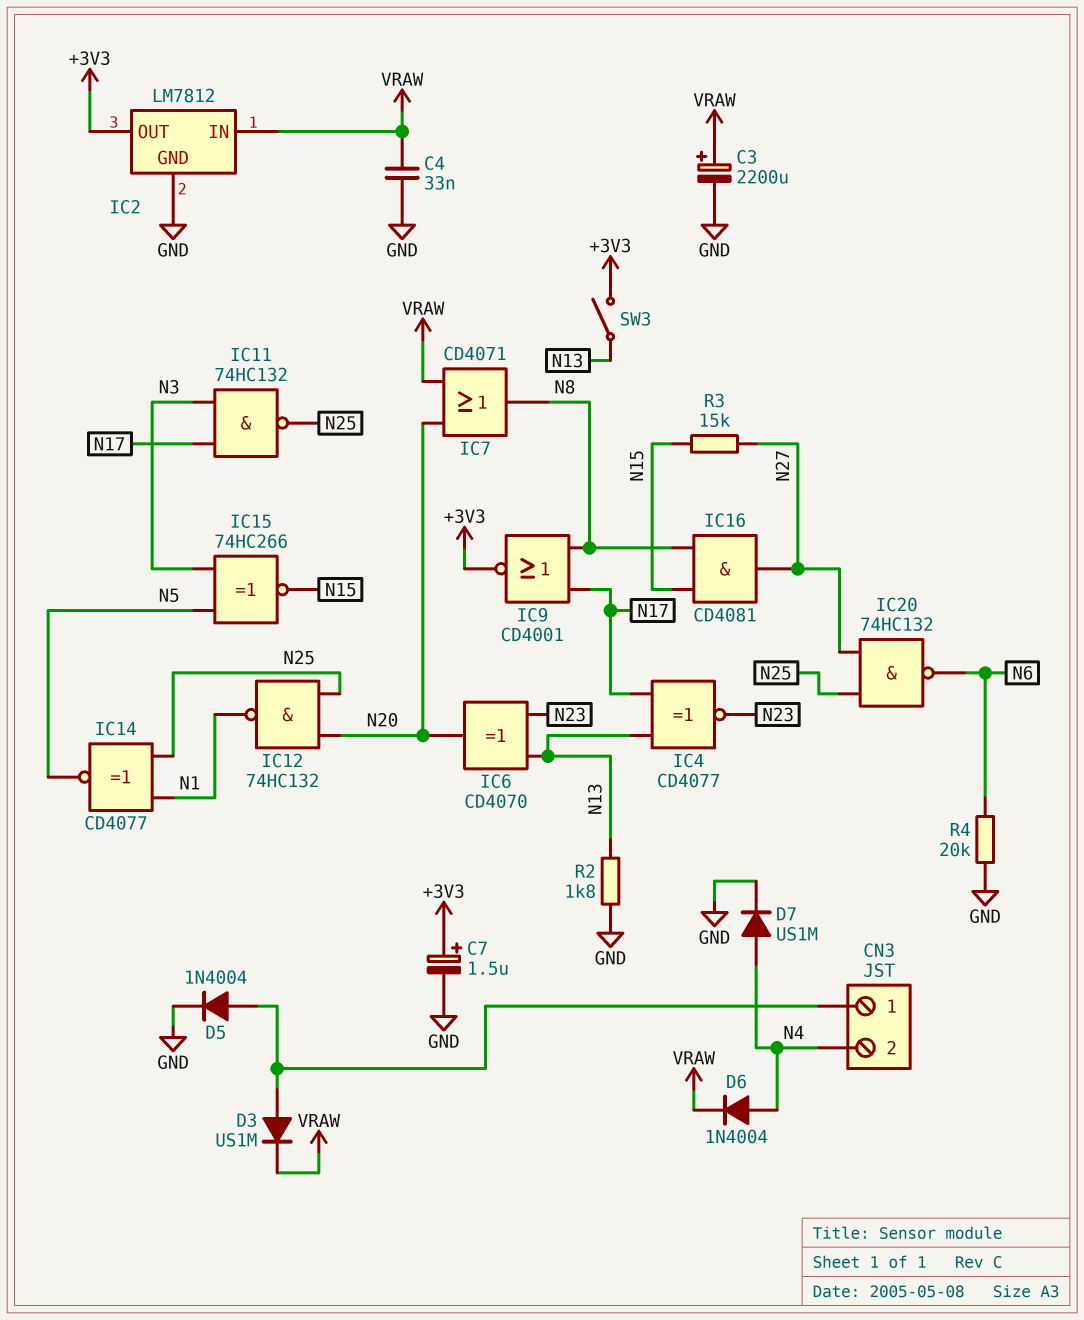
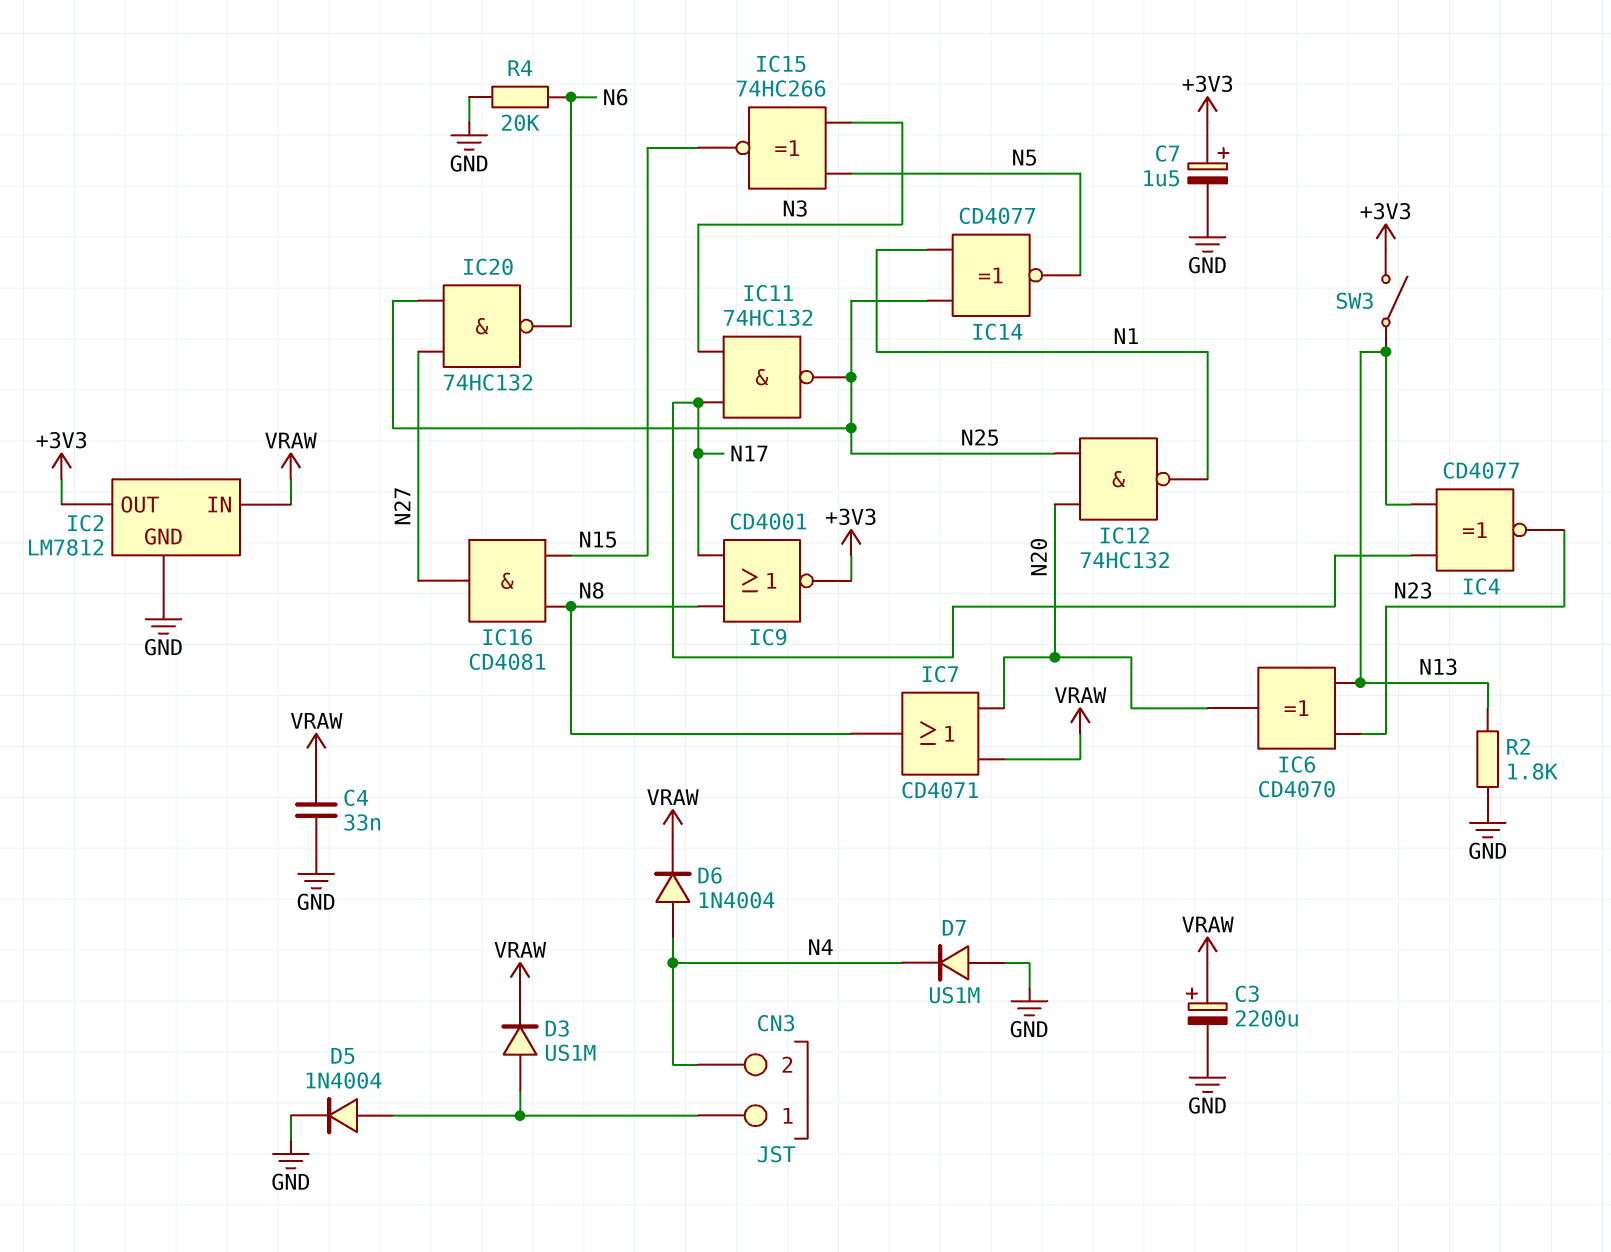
D7: diode US1M (A N4, K GND) -> diode US1M (A GND, K N4)
R3: 15k (N15, N27) -> none

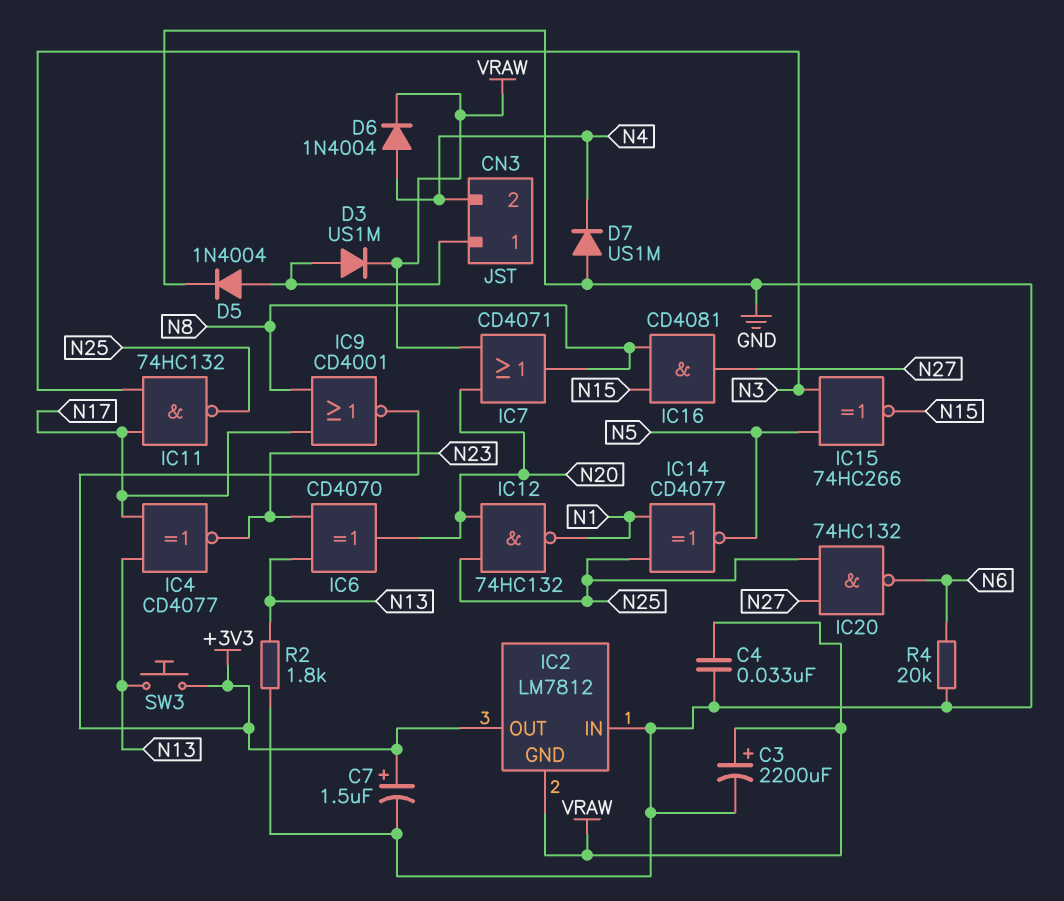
IC2 pin GND: GND -> VRAW
IC2 pin IN: VRAW -> GND
SW3: switch (+3V3, N13) -> button (+3V3, N13)

